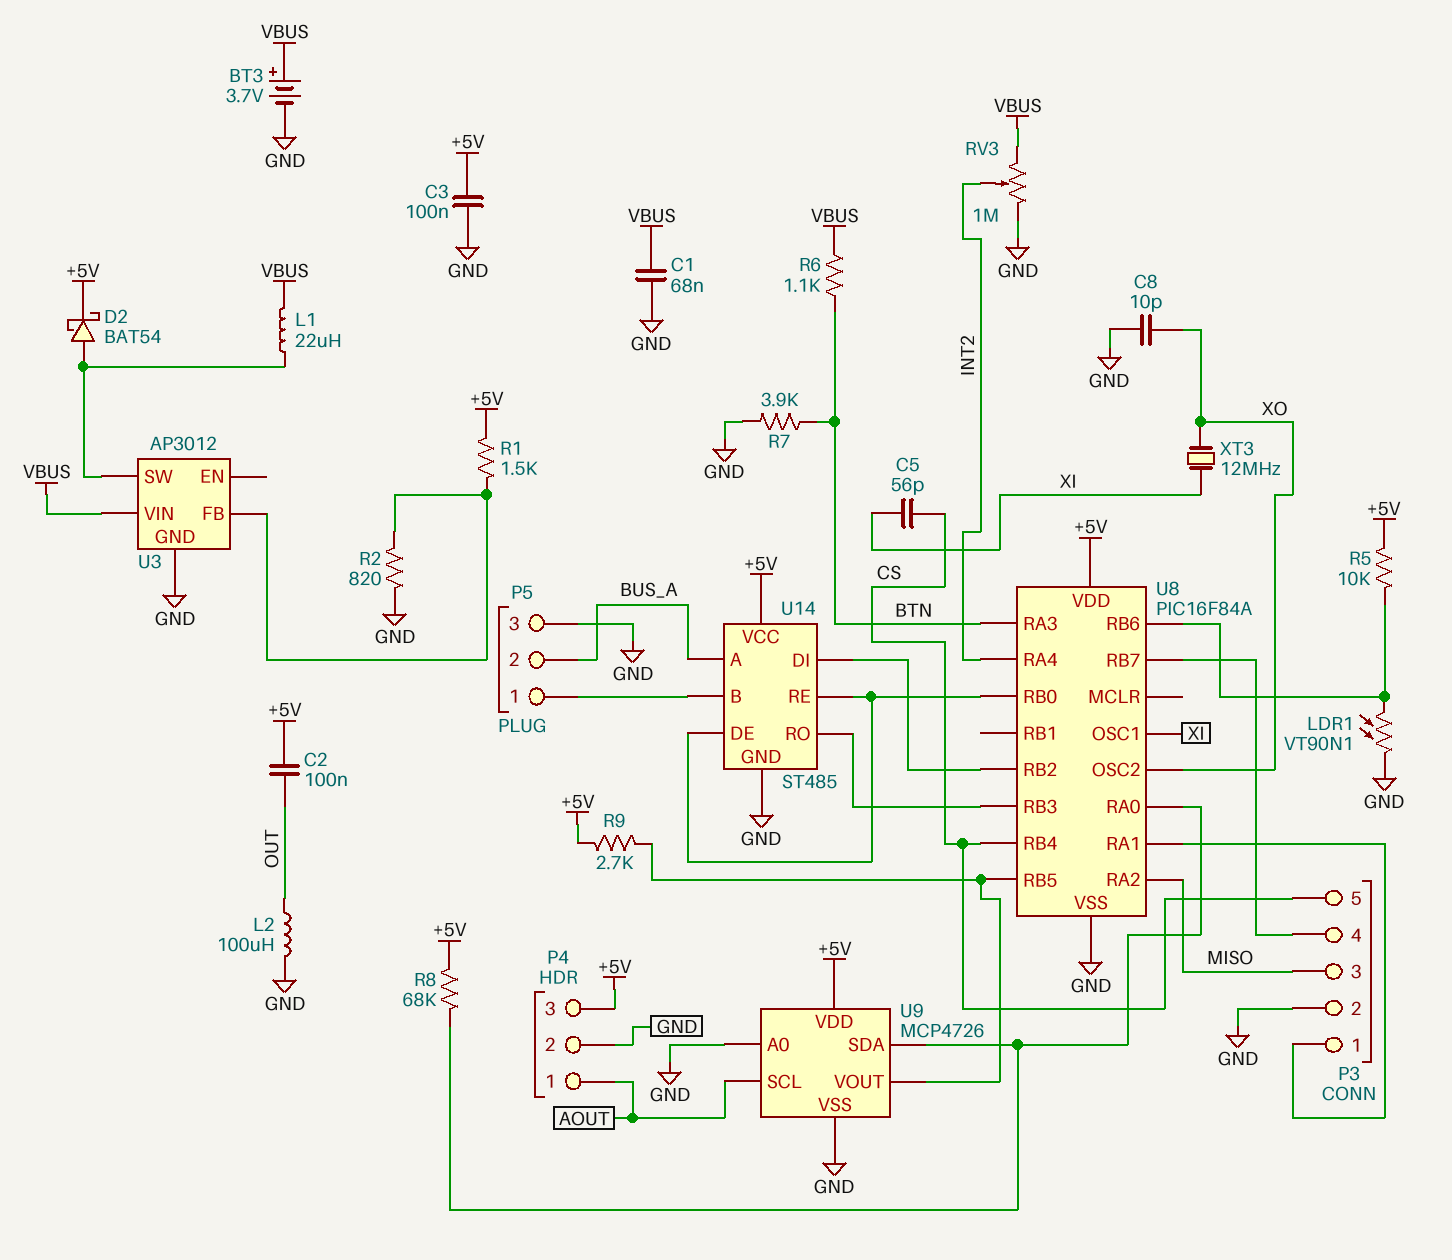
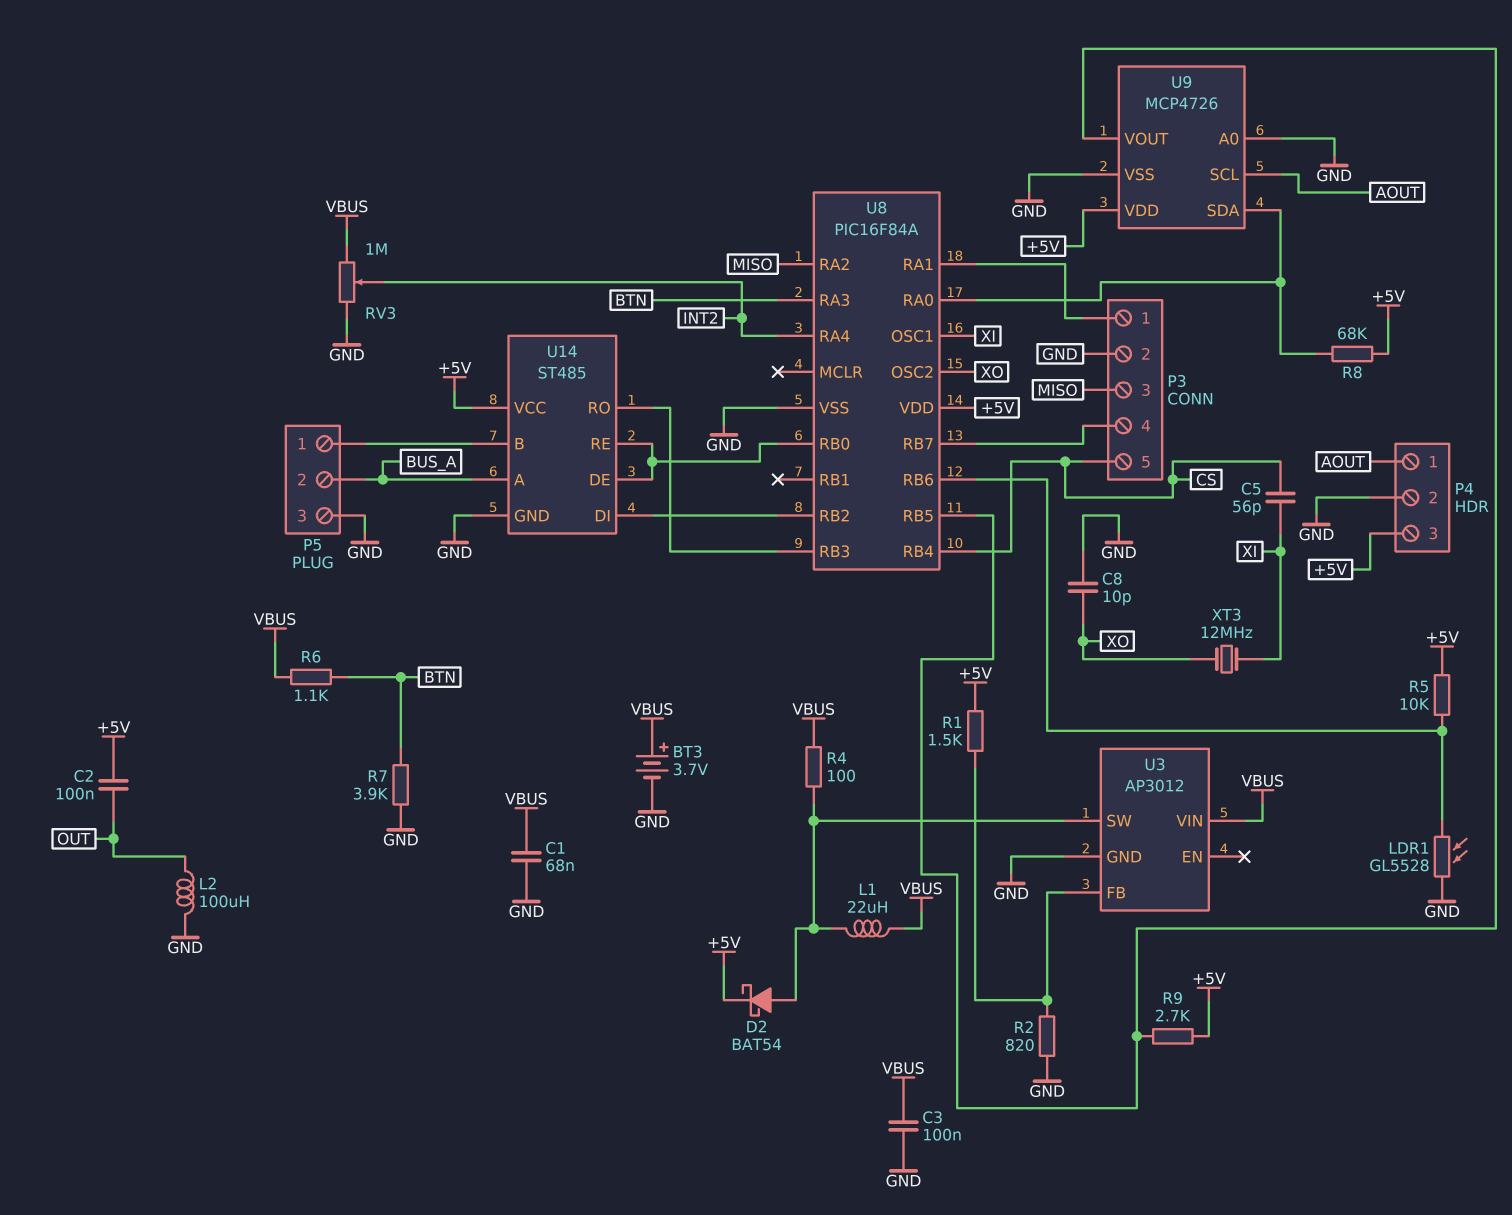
C3: 100nF (+5V, GND) -> 100nF (GND, VBUS)
LDR1: VT90N1 (GND, U8/RB6) -> GL5528 (GND, U8/RB6)
R4: none -> 100 (U3/SW, VBUS)

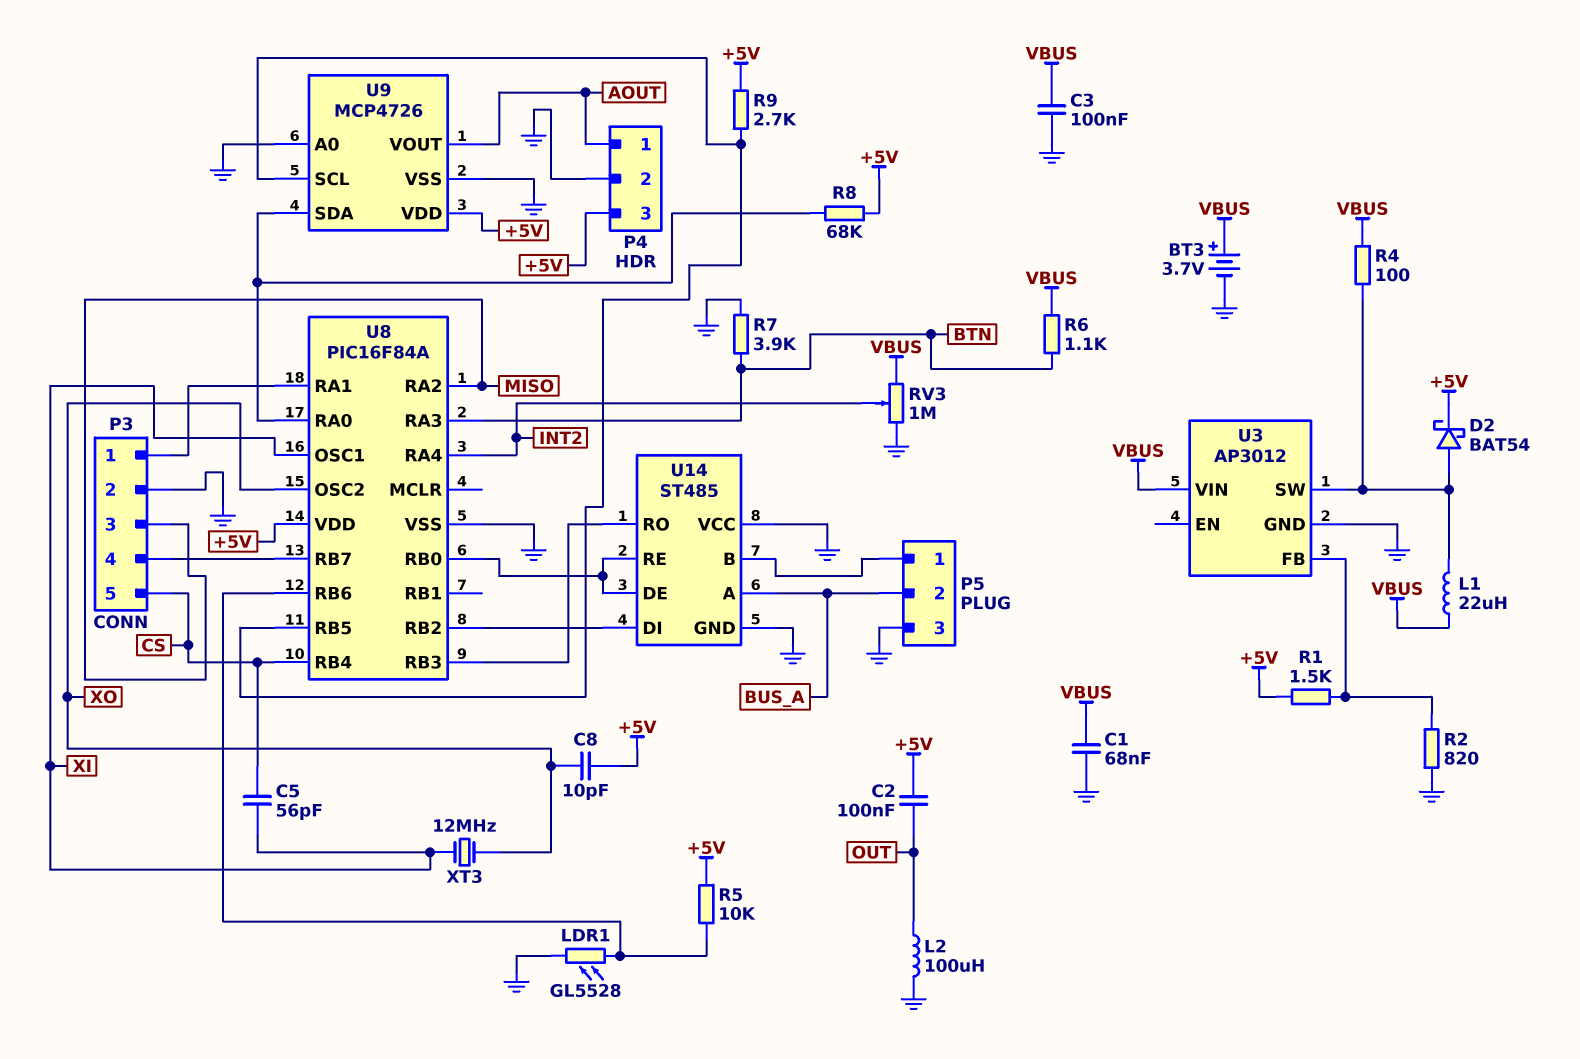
C8: 10pF (GND, XO) -> 10pF (+5V, XO)
U9 pin SCL: AOUT -> U8/RB5
U9 pin VOUT: U8/RB5 -> AOUT
U14 pin VCC: +5V -> GND

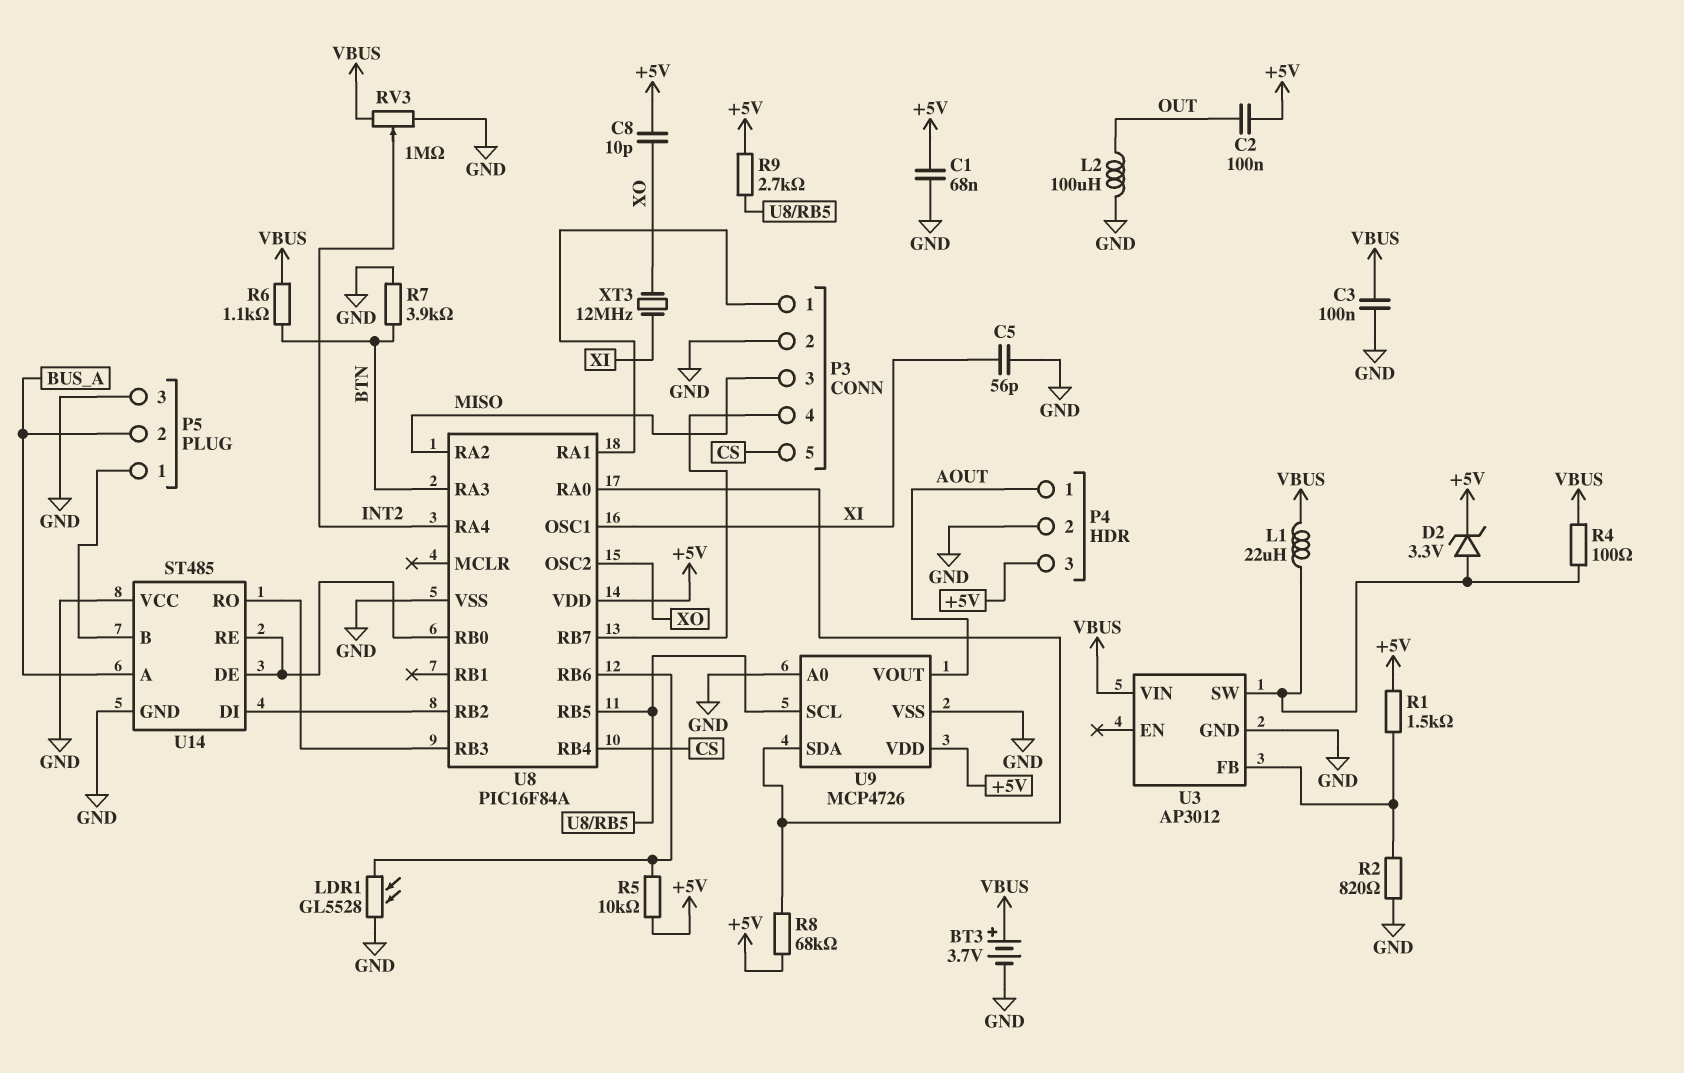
C1: 68nF (GND, VBUS) -> 68nF (+5V, GND)
C5: 56pF (CS, XI) -> 56pF (GND, XI)
D2: schottky BAT54 (A U3/SW, K +5V) -> zener 3.3V (A U3/SW, K +5V)

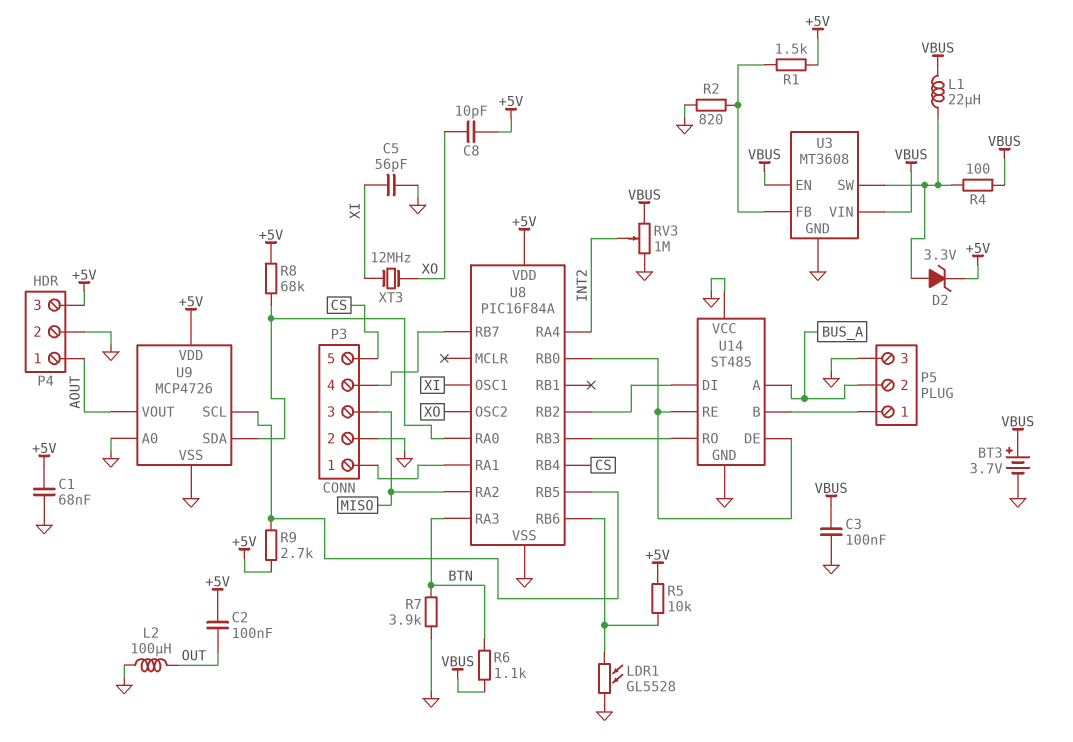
U3: AP3012 -> MT3608
U3 pin EN: none -> VBUS

